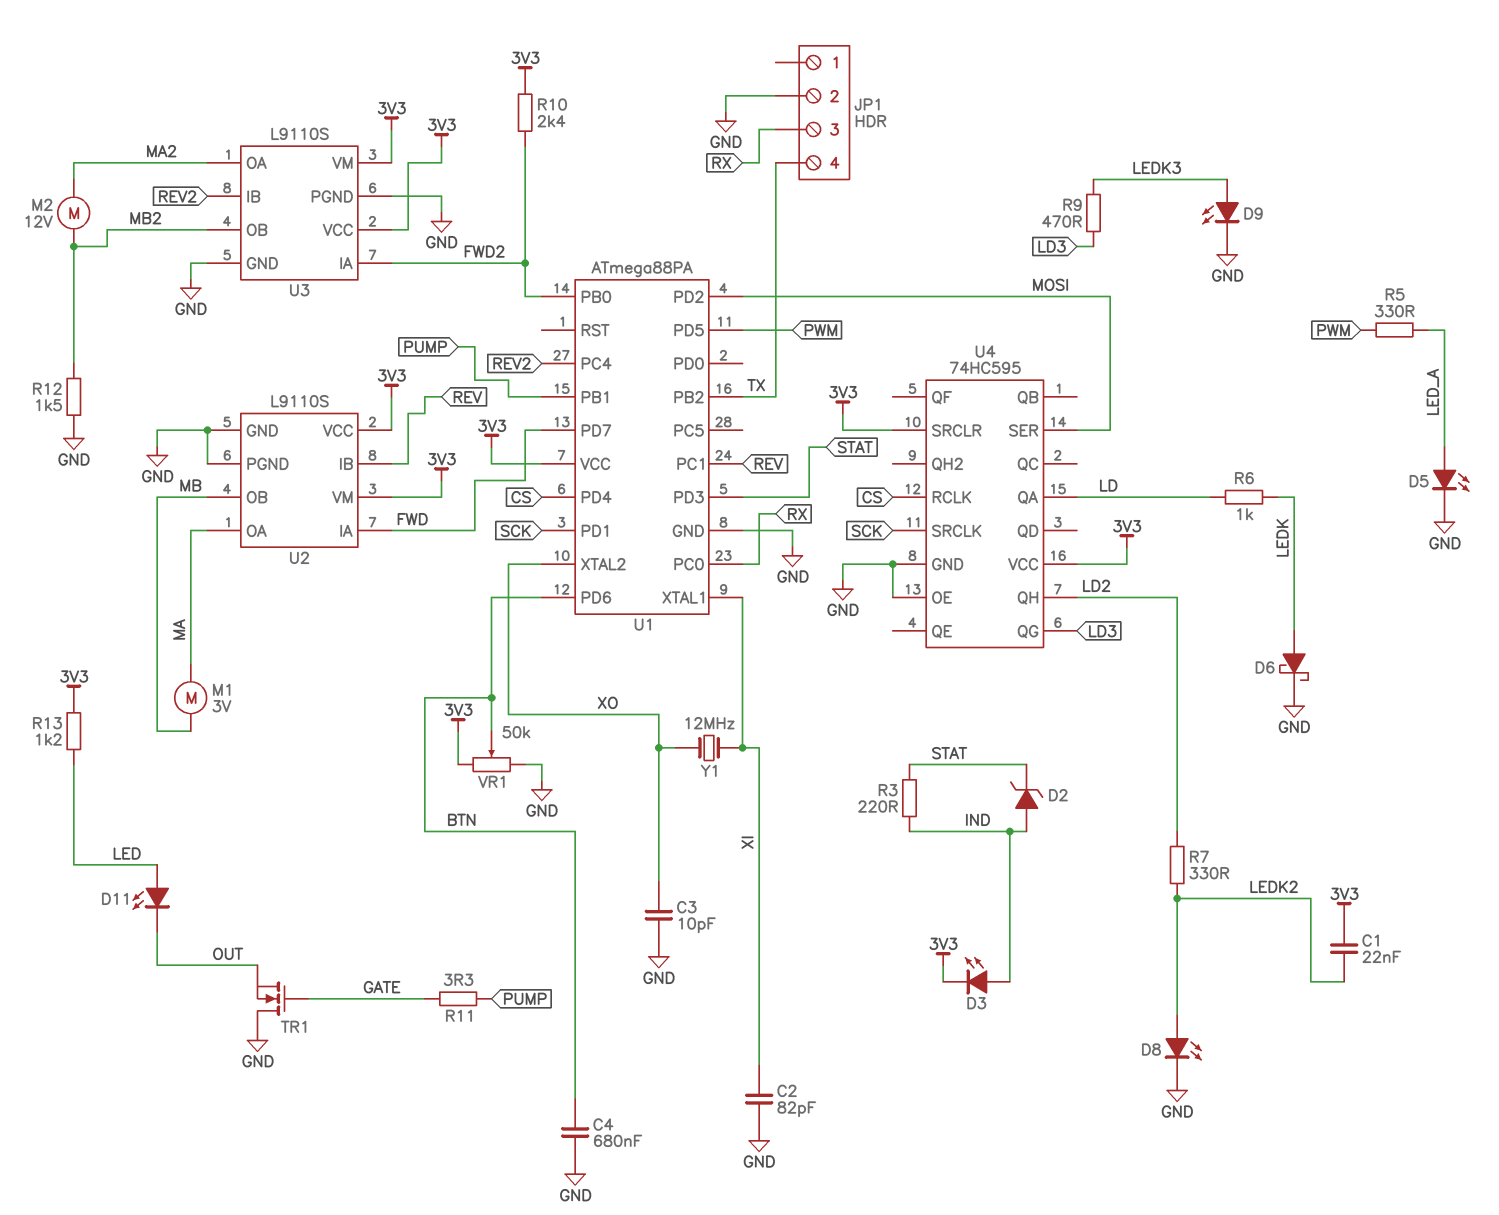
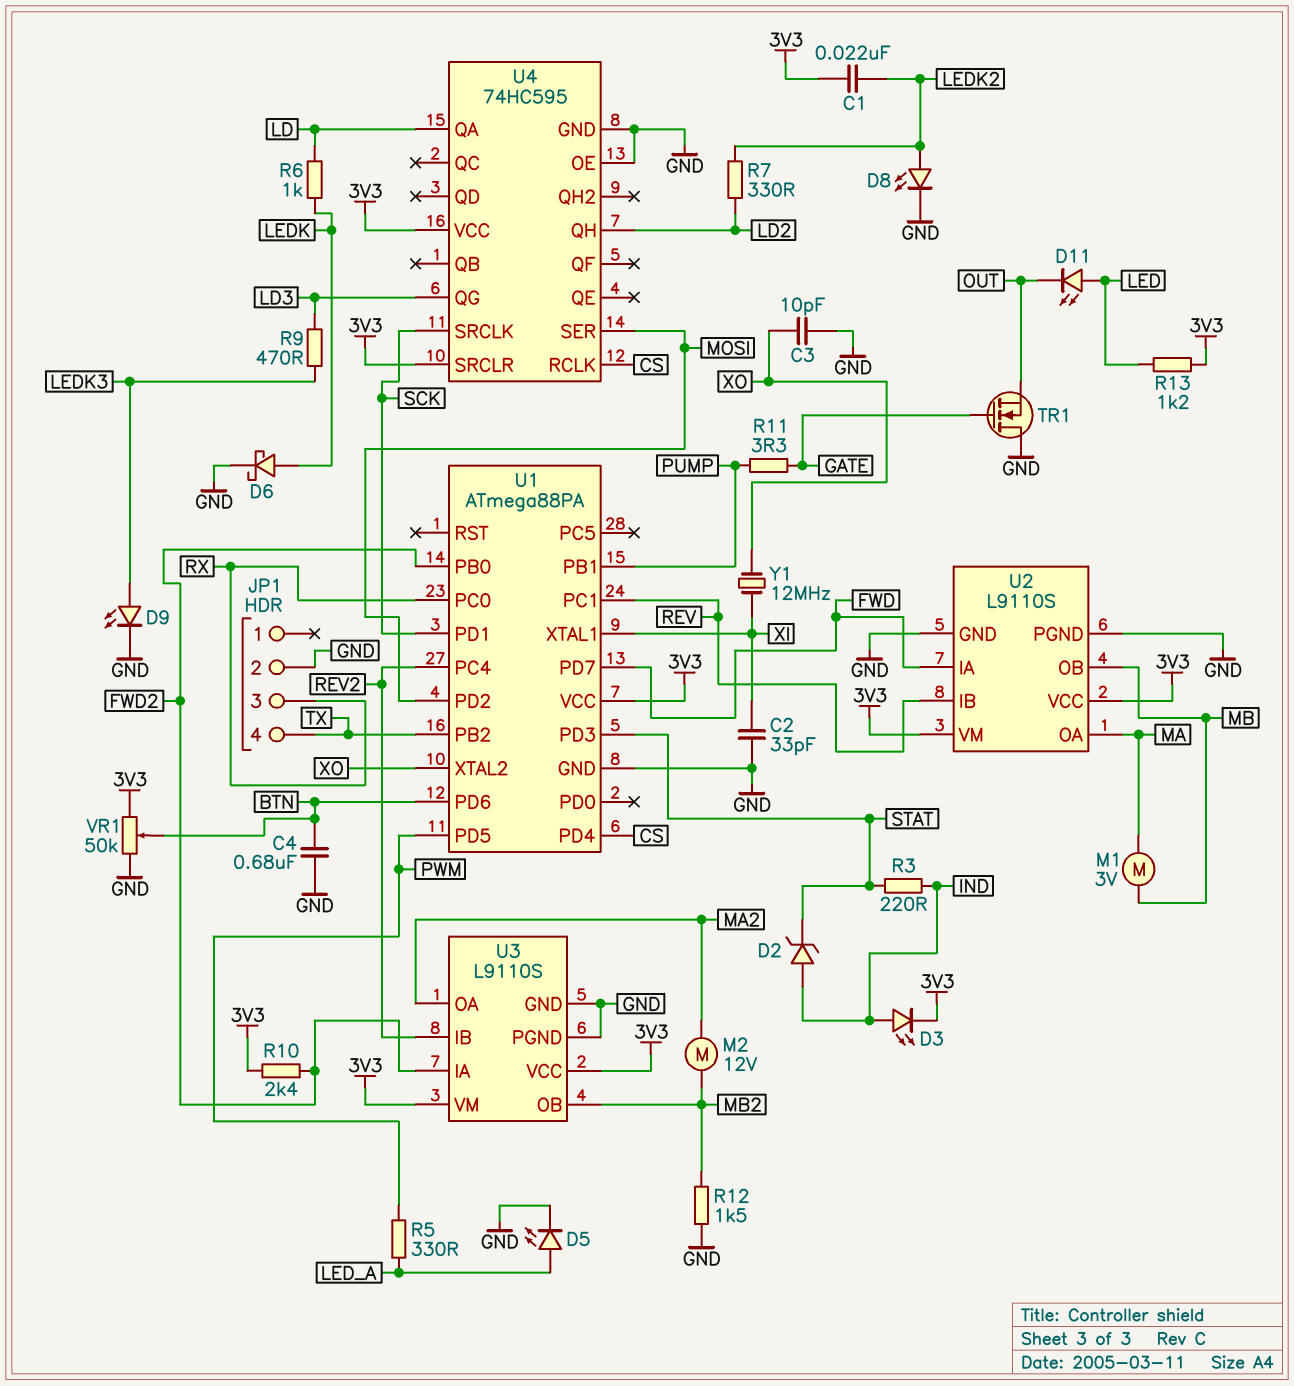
C2: 82pF (GND, XI) -> 33pF (GND, XI)

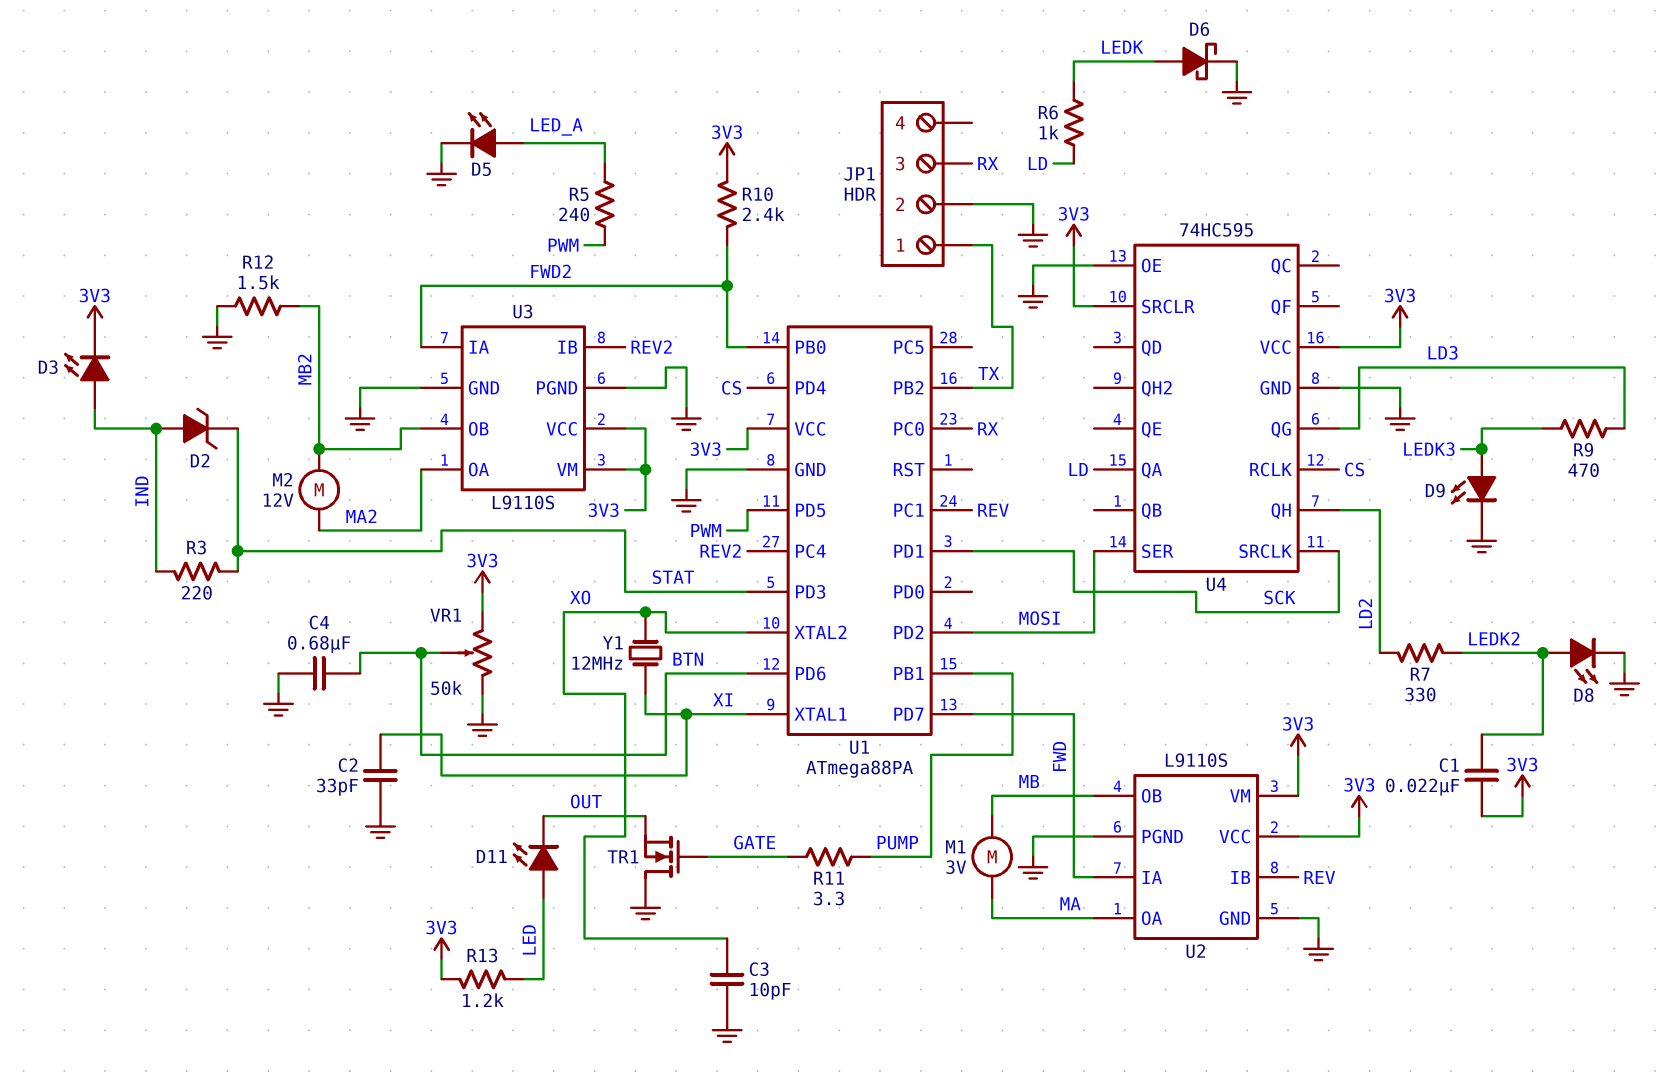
JP1 pin 1: none -> TX
JP1 pin 4: TX -> none
R5: 330 (LED_A, PWM) -> 240 (LED_A, PWM)

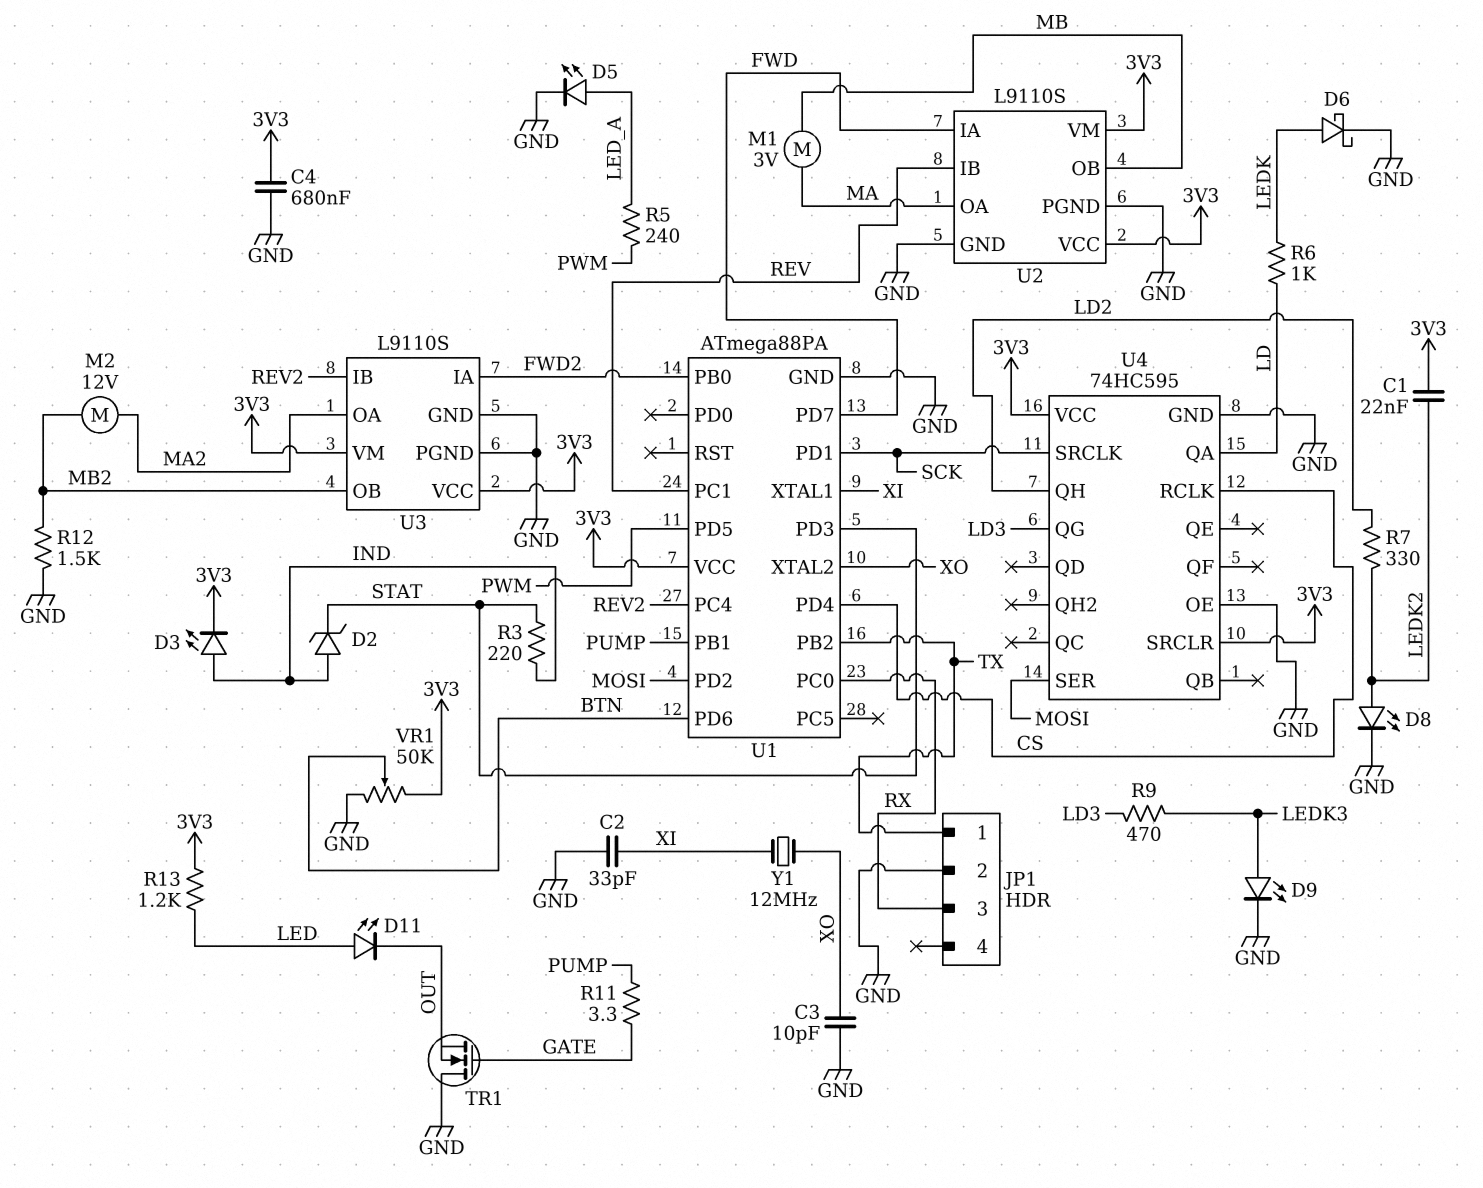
C4: 680nF (BTN, GND) -> 680nF (3V3, GND)
R10: 2.4k (3V3, FWD2) -> none

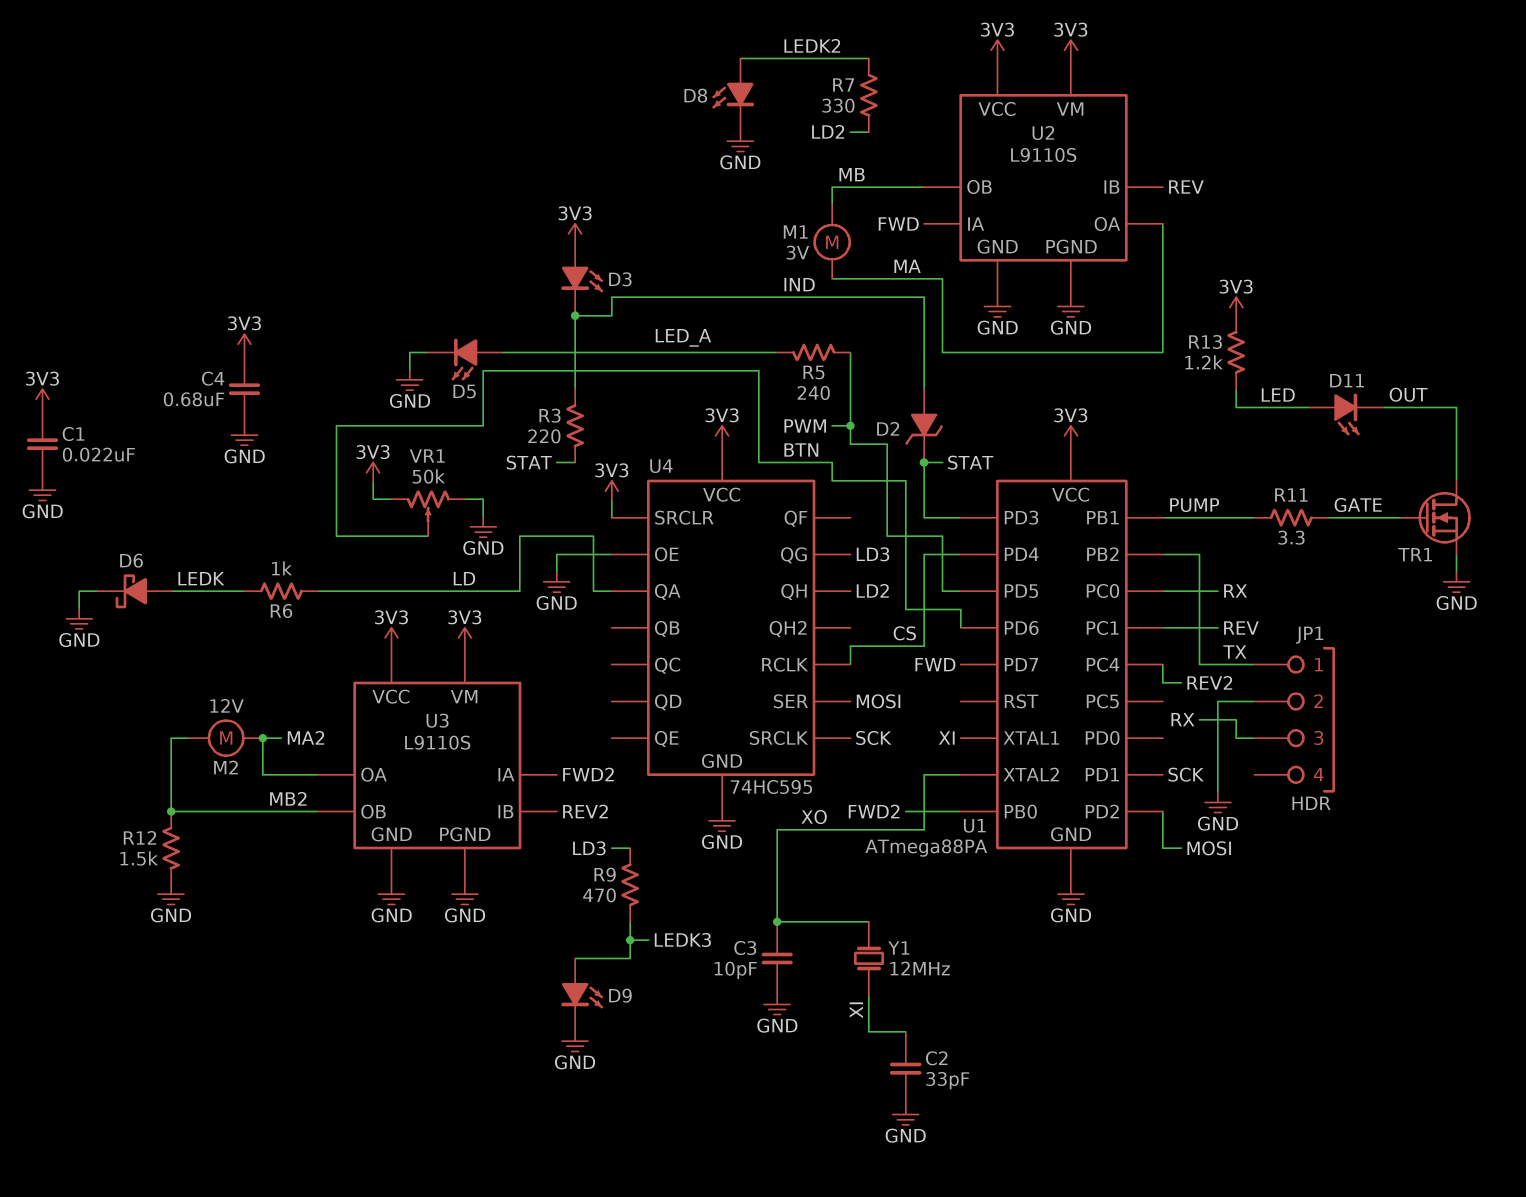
C1: 22nF (3V3, LEDK2) -> 22nF (3V3, GND)
D3: LED (A IND, K 3V3) -> LED (A 3V3, K IND)
TR1: NMOS (G GATE, D GND, S OUT) -> NMOS (G GATE, D OUT, S GND)

